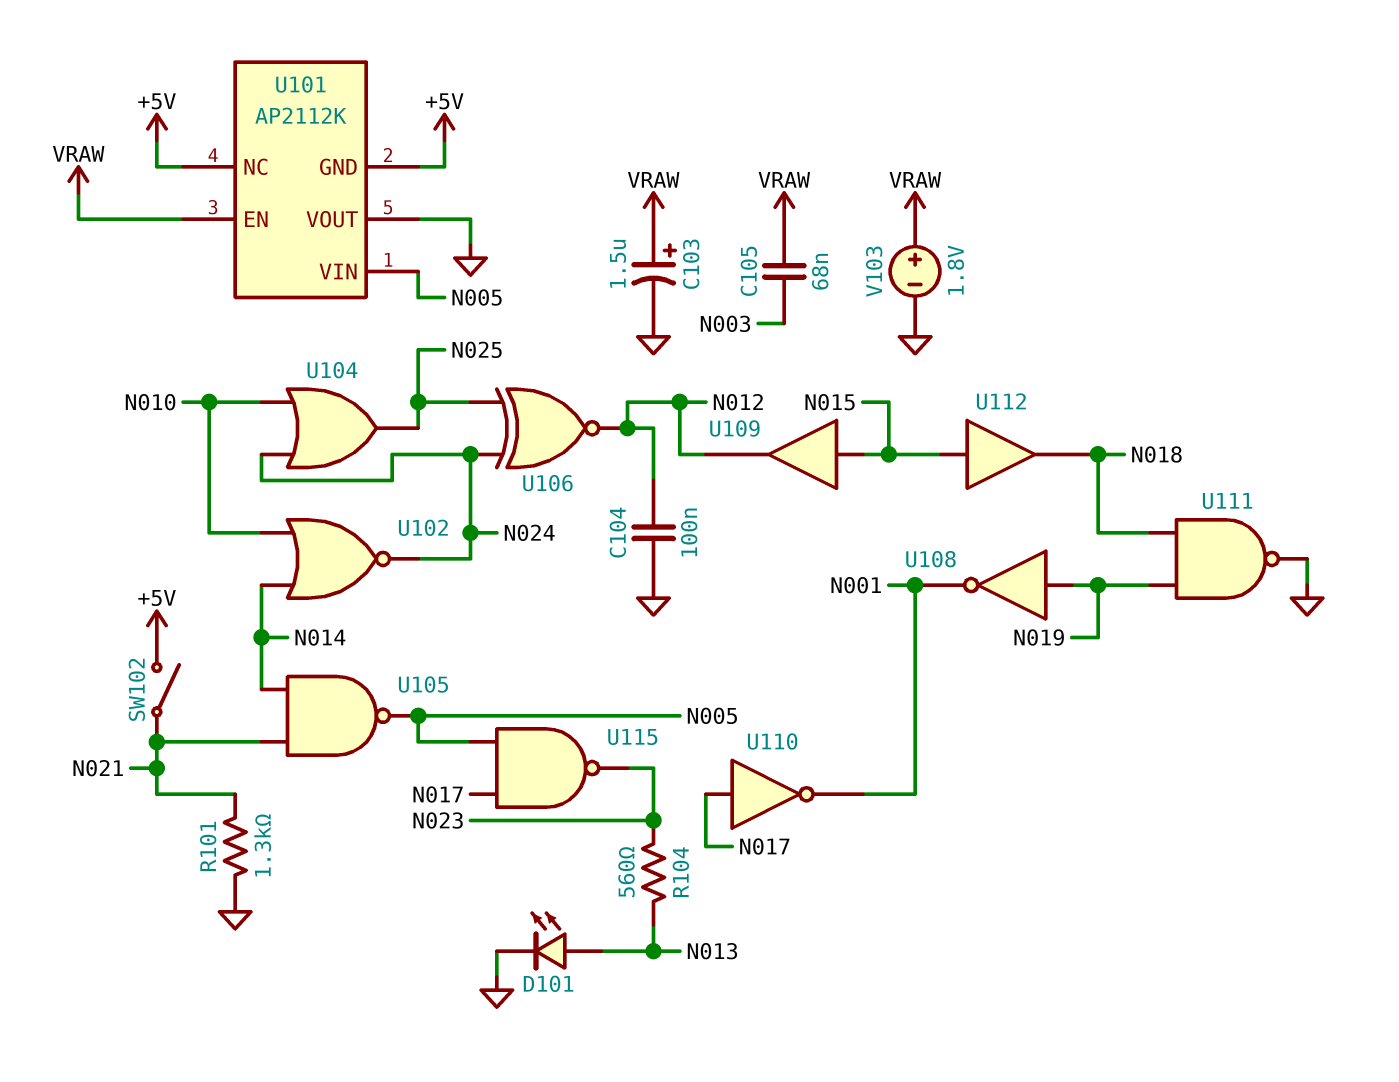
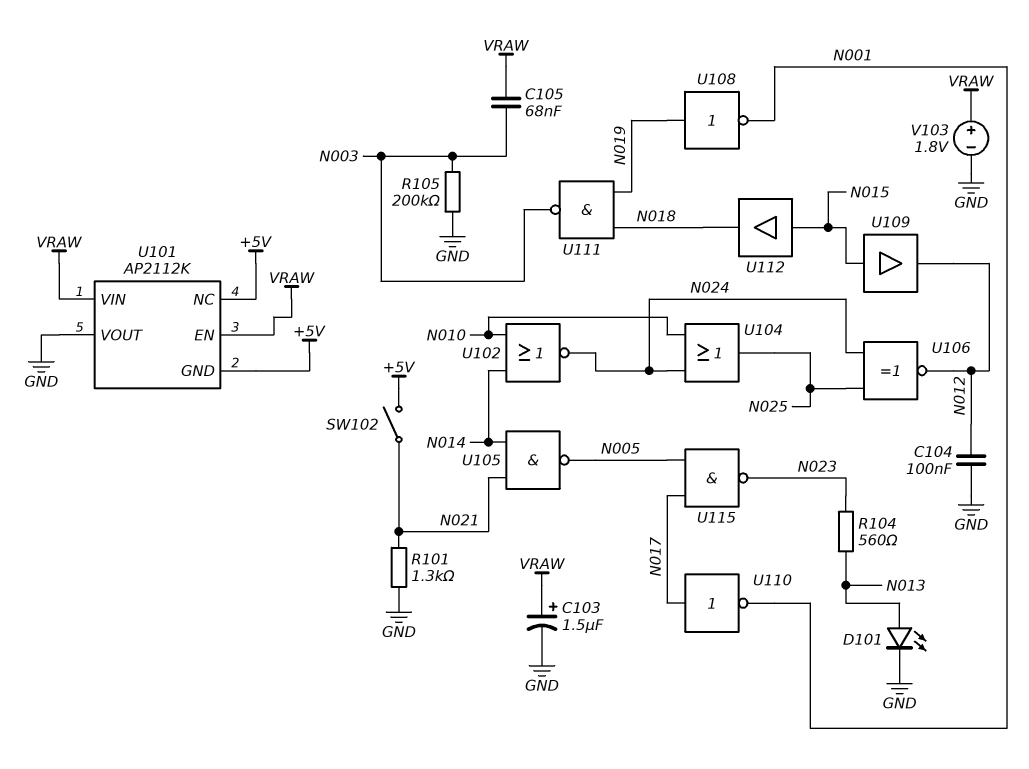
R105: none -> 200k (GND, N003)
U101 pin VIN: N005 -> VRAW
U111: NAND (in N018, in N019, out GND) -> NAND (in N018, in N019, out N003)

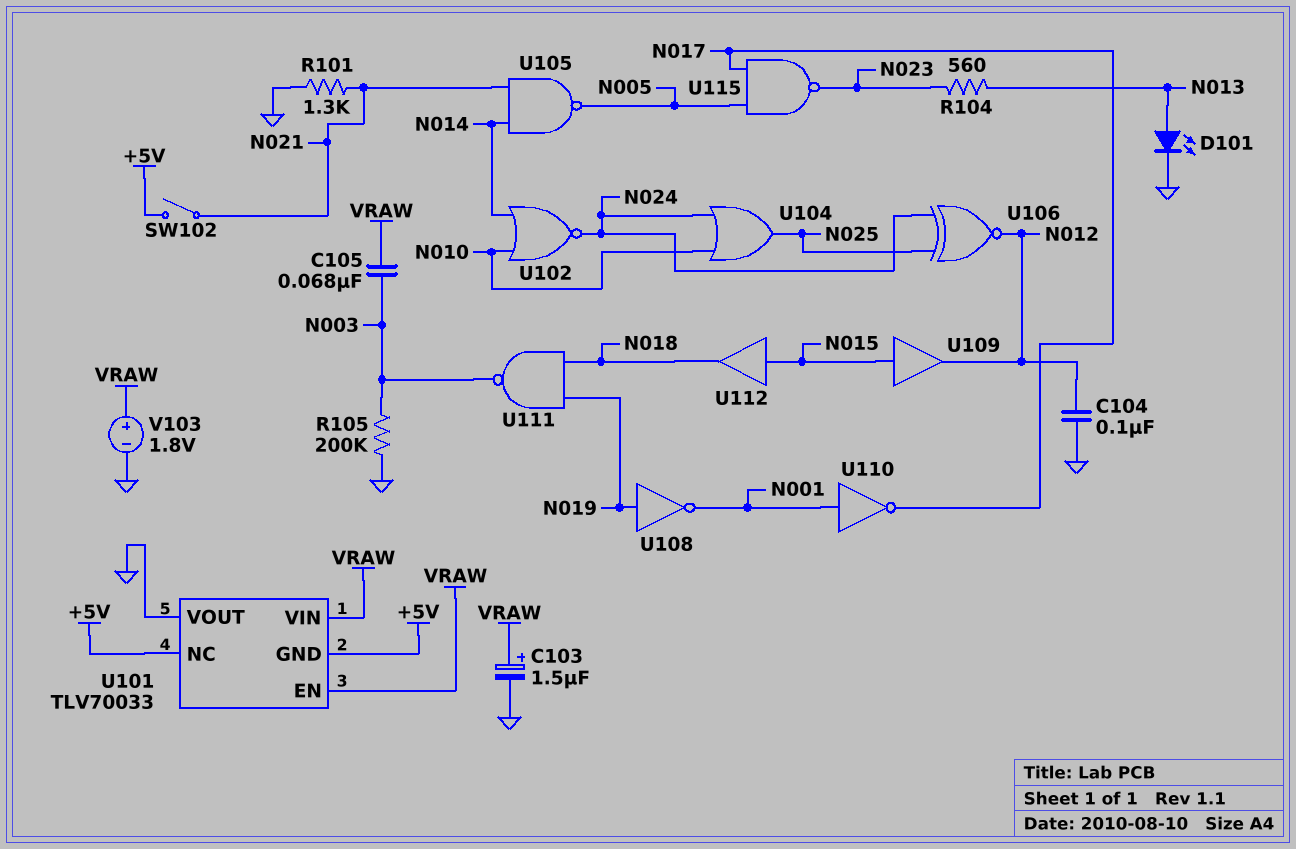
U101: AP2112K -> TLV70033
U110: NOT (in N017, out N001) -> NOT (in N001, out N017)

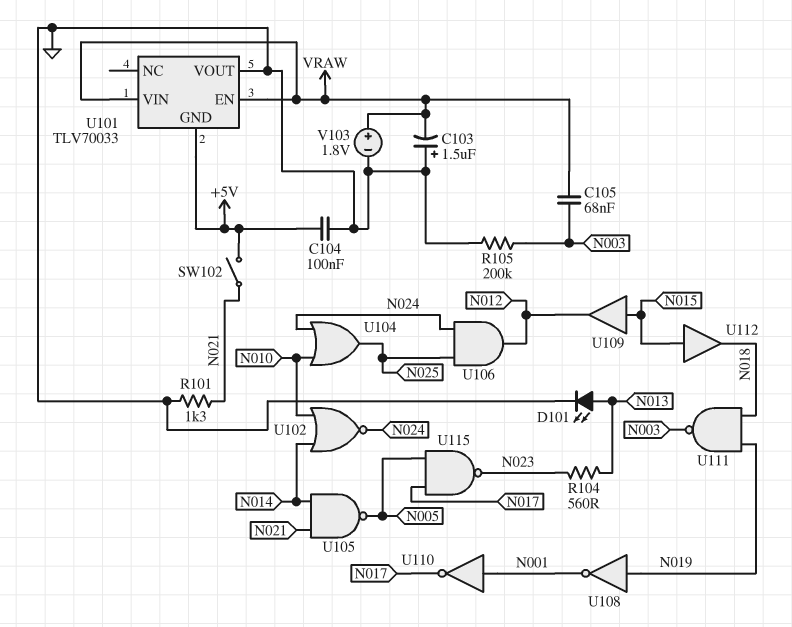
C103: 1.5uF (plus VRAW, minus GND) -> 1.5uF (plus GND, minus VRAW)
C104: 100nF (GND, N012) -> 100nF (+5V, GND)
U101 pin NC: +5V -> none
U106: XNOR (in N024, in N025, out N012) -> AND (in N024, in N025, out N012)

